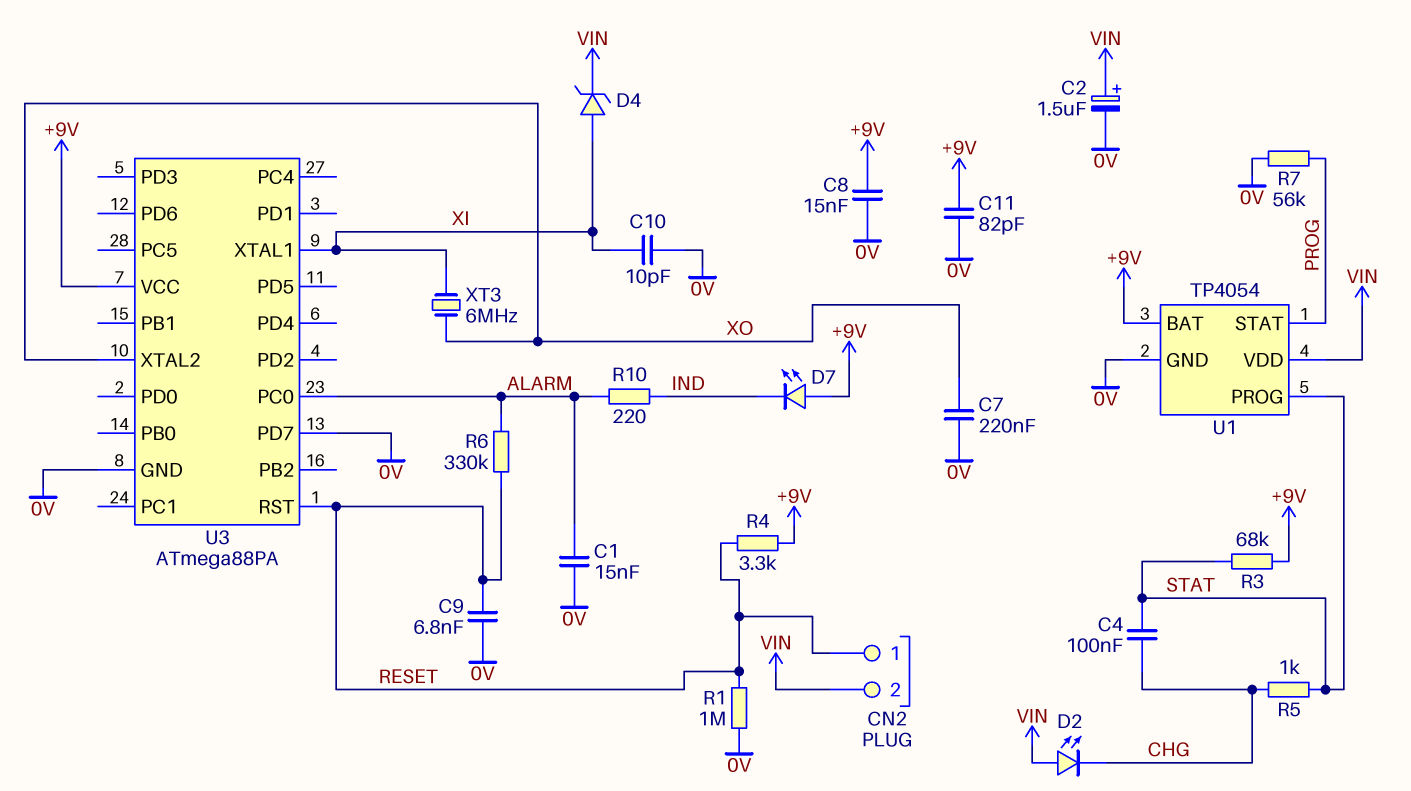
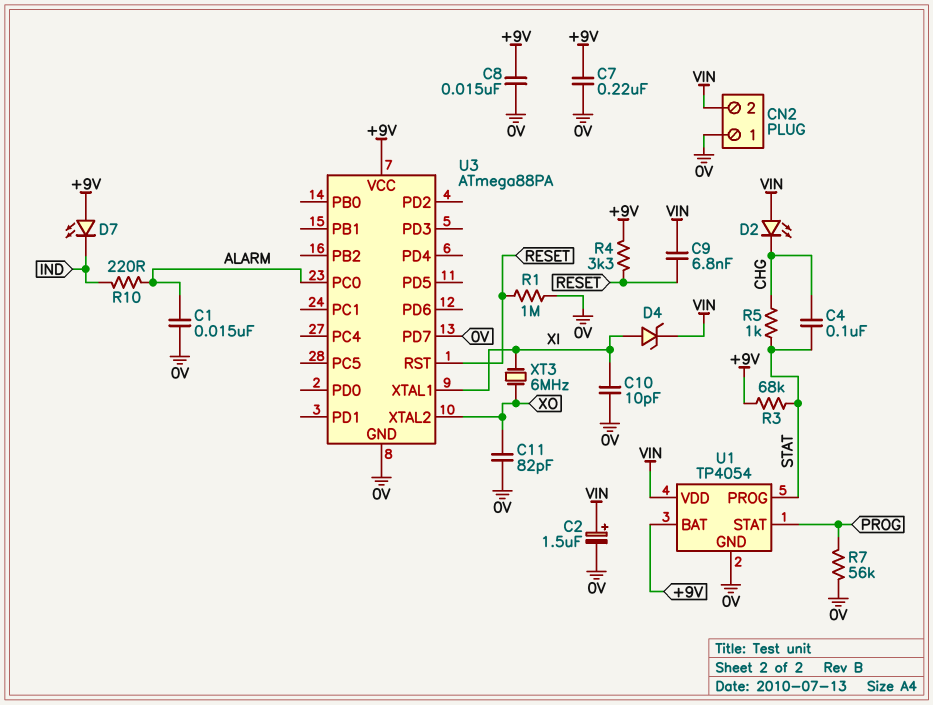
C7: 220nF (0V, XO) -> 220nF (+9V, 0V)
C9: 6.8nF (0V, RESET) -> 6.8nF (RESET, VIN)
C11: 82pF (+9V, 0V) -> 82pF (0V, XO)
CN2 pin 1: RESET -> 0V
R6: 330k (ALARM, RESET) -> none

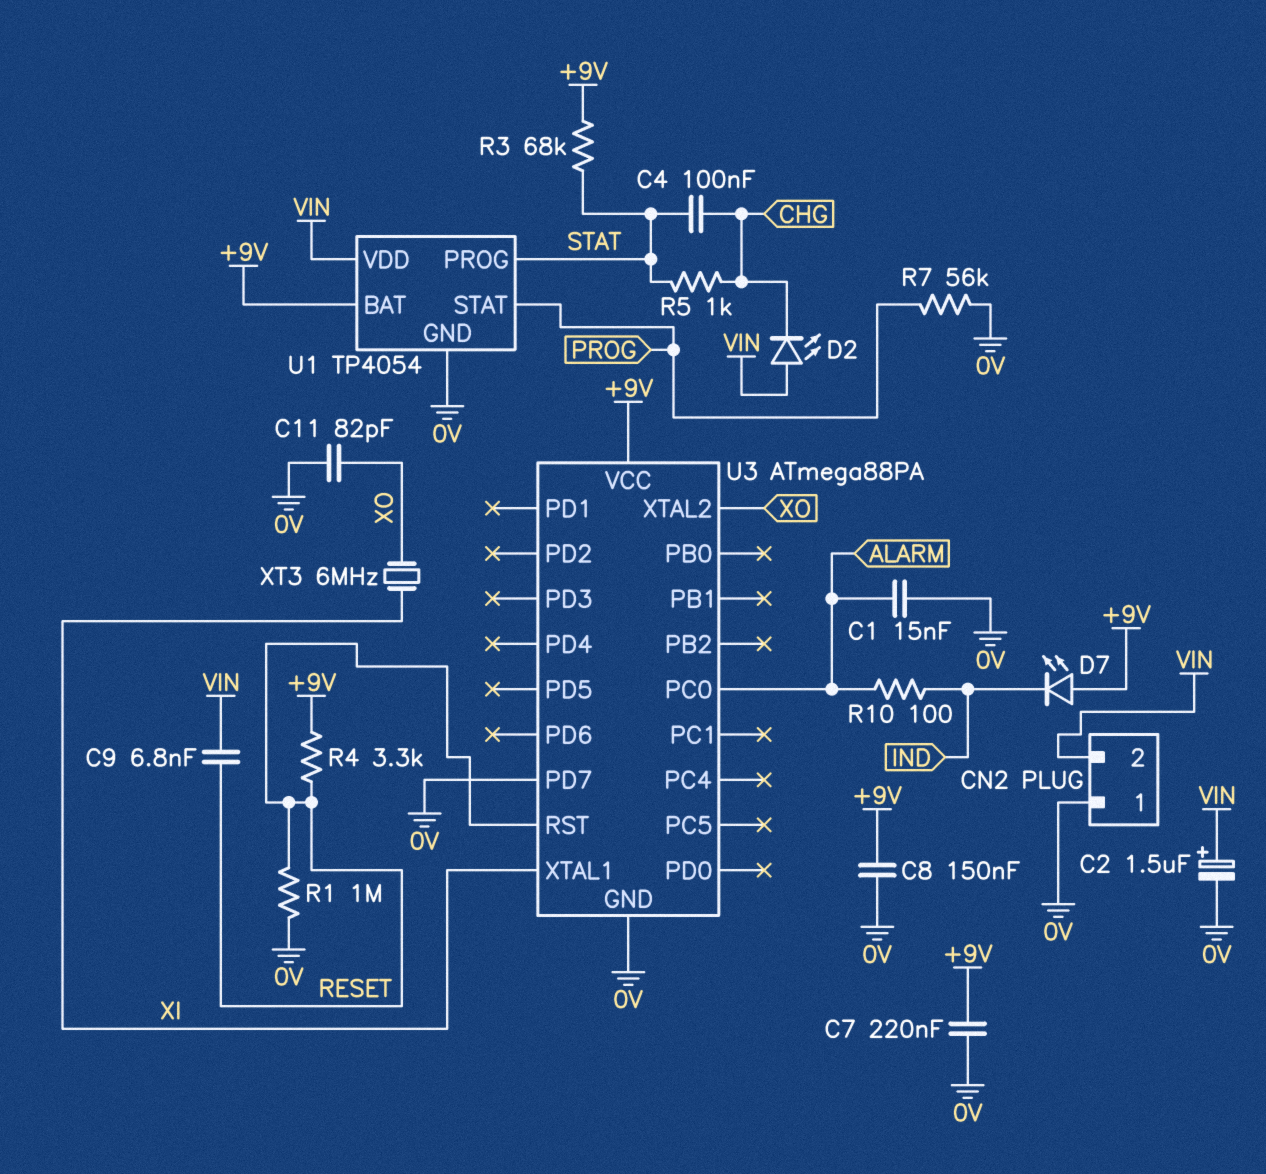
C8: 15nF (+9V, 0V) -> 150nF (+9V, 0V)
C10: 10pF (0V, XI) -> none
D4: zener (A XI, K VIN) -> none
R10: 220 (ALARM, IND) -> 100 (ALARM, IND)

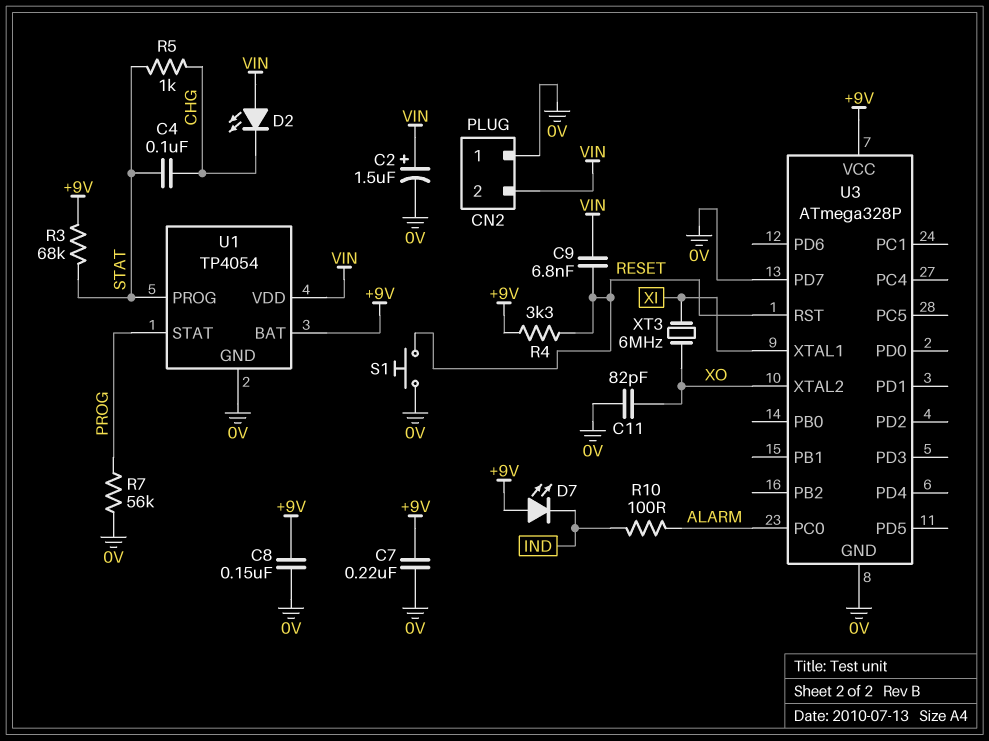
C1: 15nF (0V, ALARM) -> none
R1: 1M (0V, RESET) -> none
S1: none -> button (0V, RESET)
U3: ATmega88PA -> ATmega328P

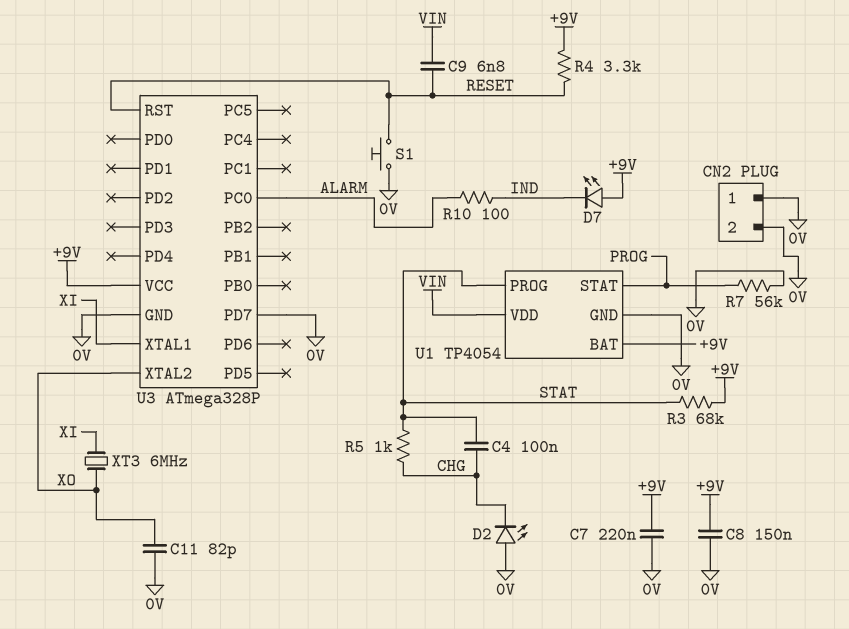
C2: 1.5uF (plus VIN, minus 0V) -> none
CN2 pin 2: VIN -> 0V
D2: LED (A VIN, K CHG) -> LED (A 0V, K CHG)

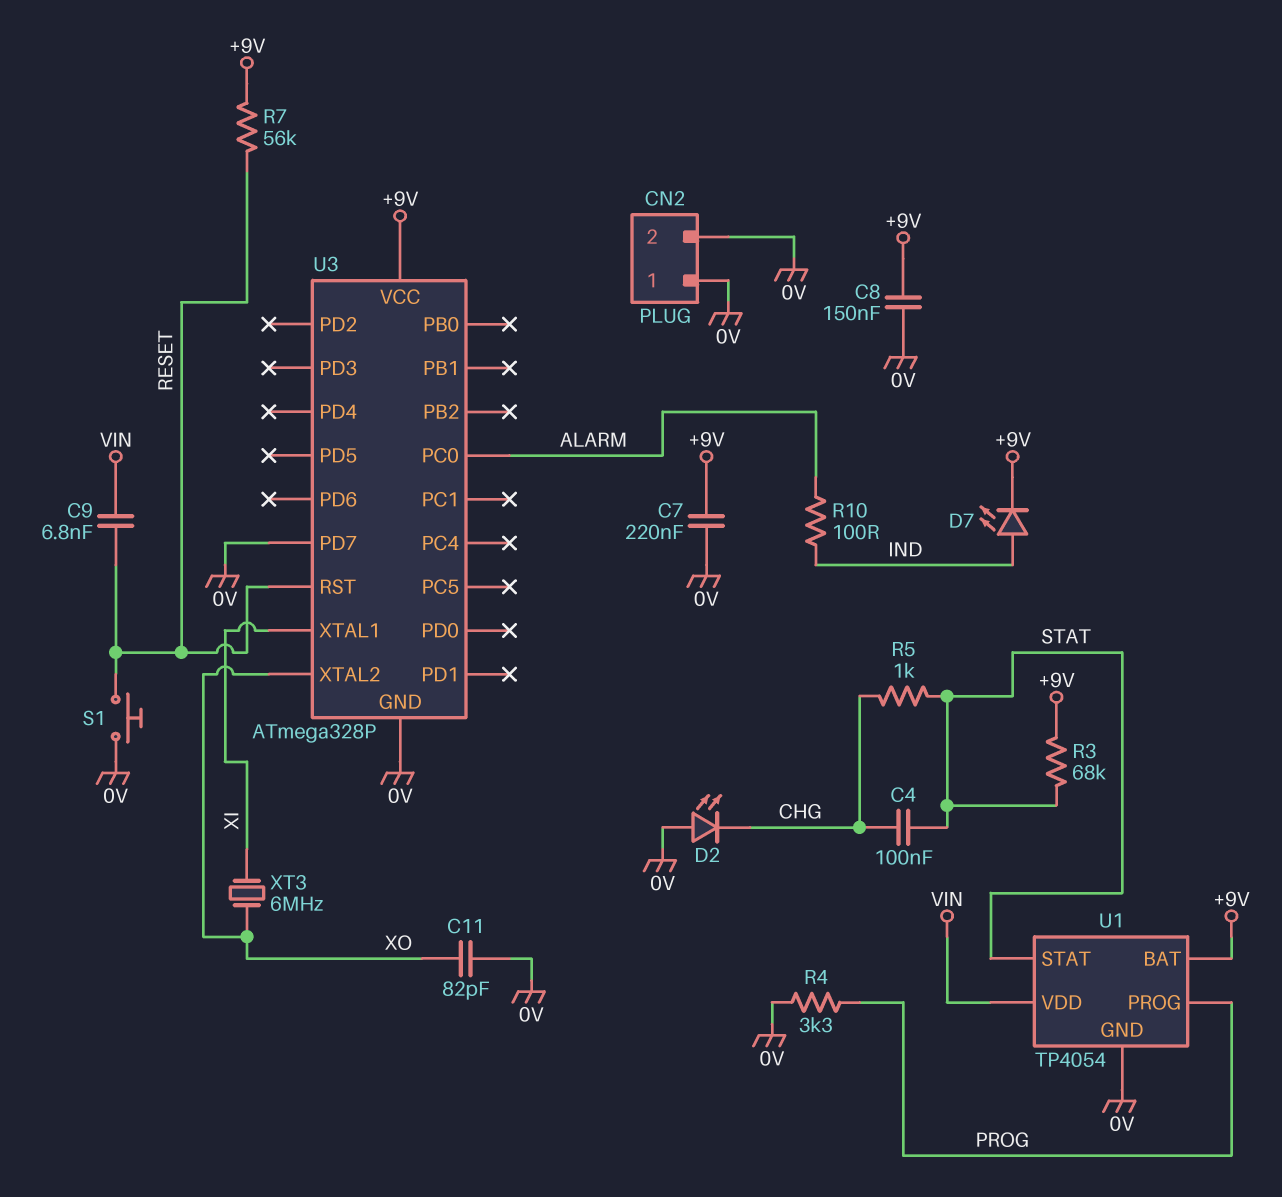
D7: LED (A +9V, K IND) -> LED (A IND, K +9V)
R4: 3.3k (+9V, RESET) -> 3.3k (0V, PROG)
R7: 56k (0V, PROG) -> 56k (+9V, RESET)
U1 pin PROG: STAT -> PROG
U1 pin STAT: PROG -> STAT

